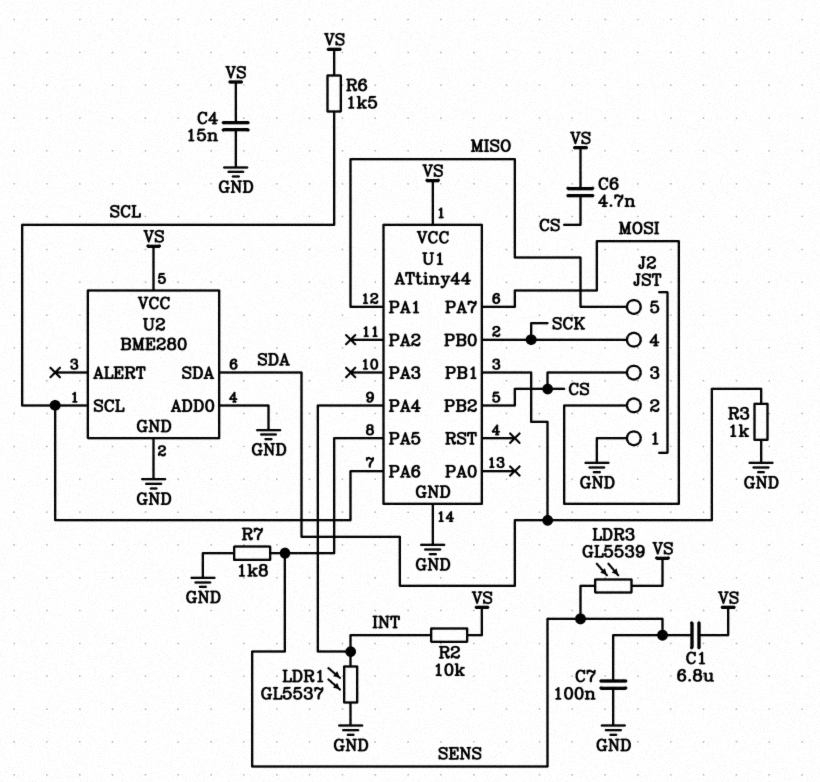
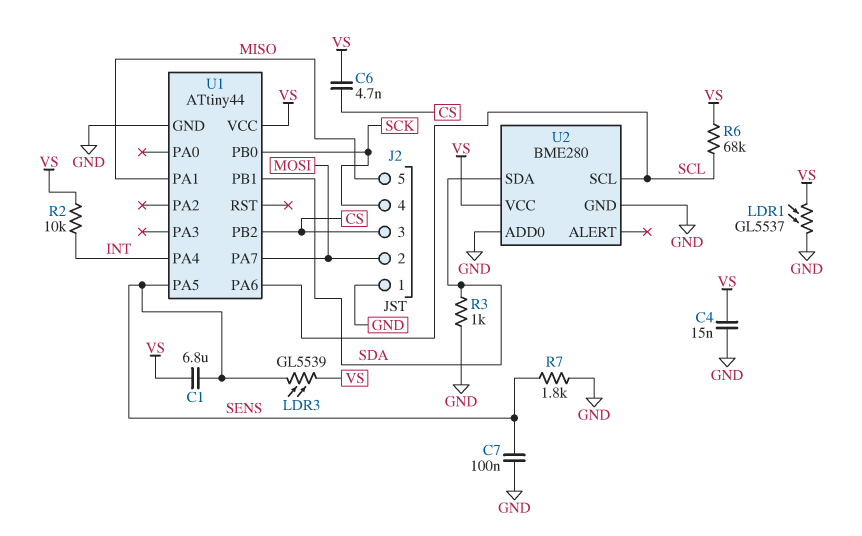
LDR1: GL5537 (GND, INT) -> GL5537 (GND, VS)
R6: 1.5k (SCL, VS) -> 68k (SCL, VS)

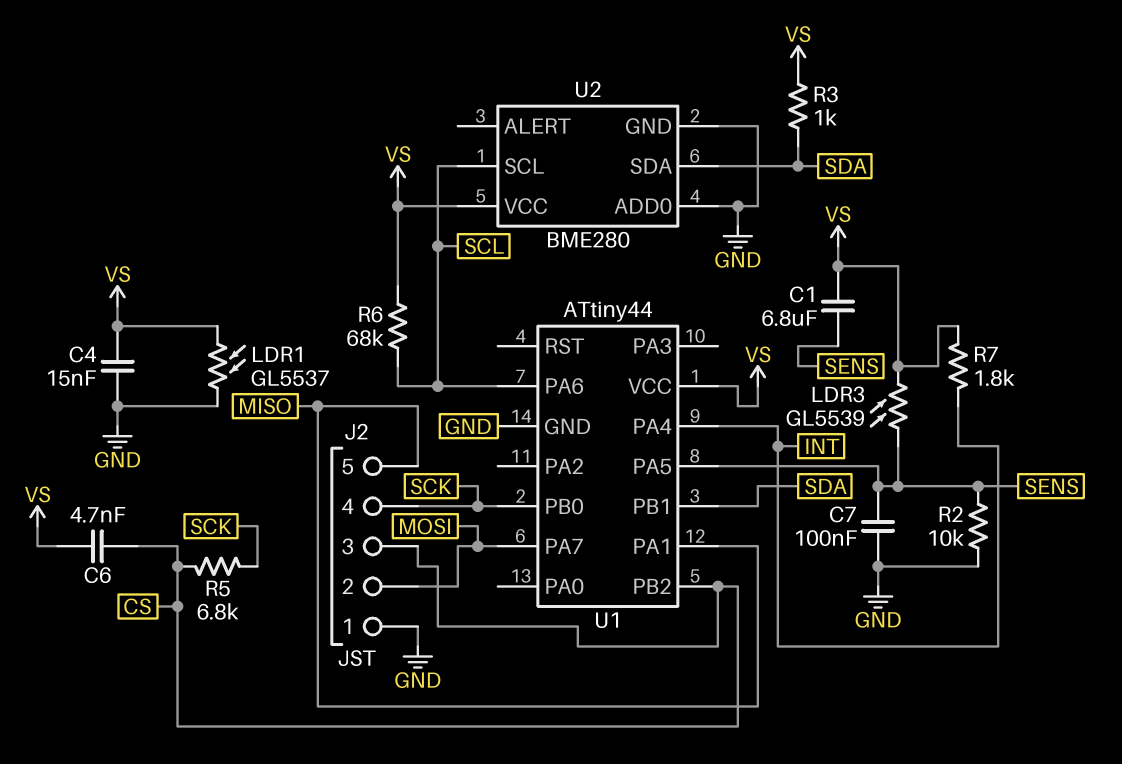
R2: 10k (INT, VS) -> 10k (GND, SENS)
R3: 1k (GND, SDA) -> 1k (SDA, VS)
R5: none -> 6.8k (CS, SCK)
R7: 1.8k (GND, SENS) -> 1.8k (INT, VS)

